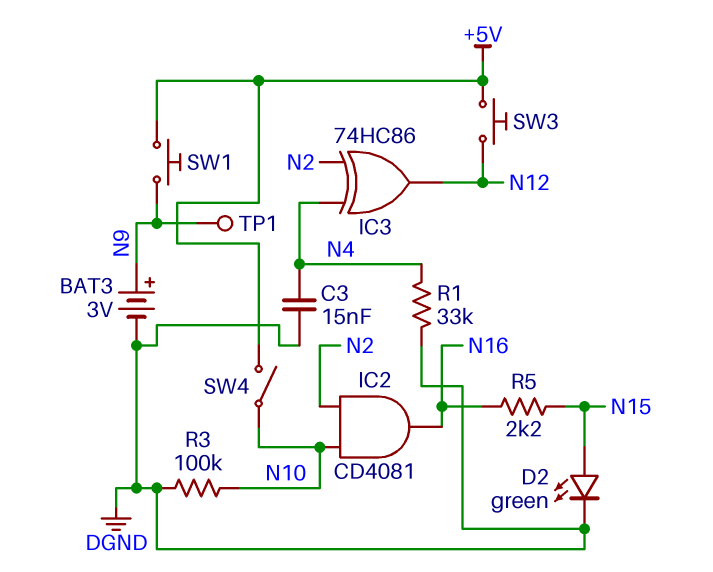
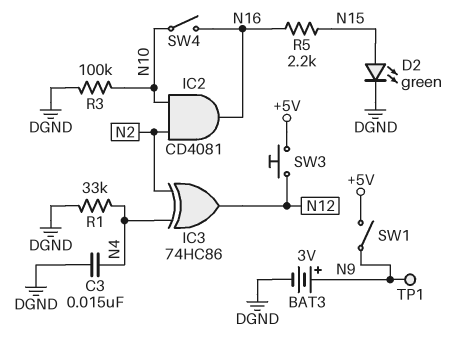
SW1: button (+5V, N9) -> switch (+5V, N9)
SW4: switch (+5V, N10) -> switch (N10, N16)

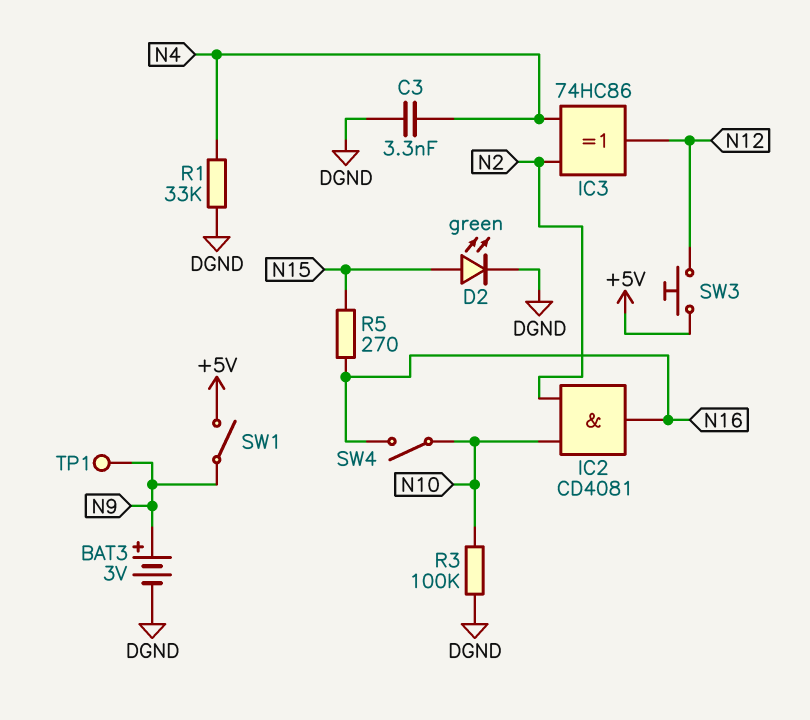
C3: 15nF (DGND, N4) -> 3.3nF (DGND, N4)
R5: 2.2k (N15, N16) -> 270 (N15, N16)

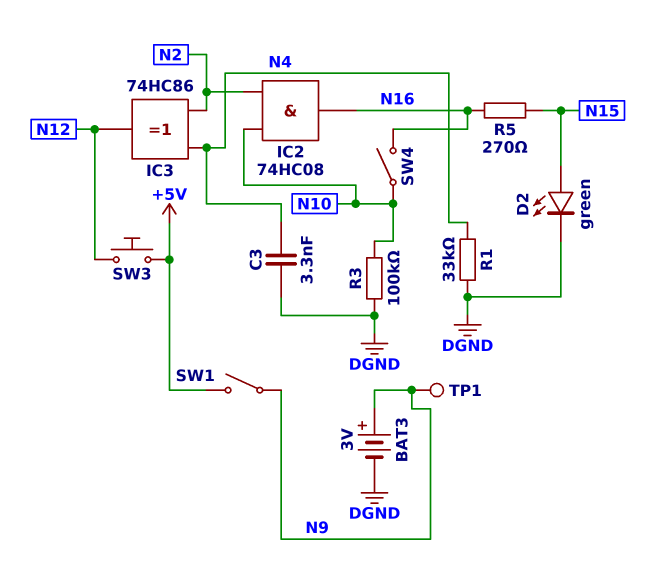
IC2: AND CD4081 (in N2, in N10, out N16) -> AND 74HC08 (in N2, in N10, out N16)

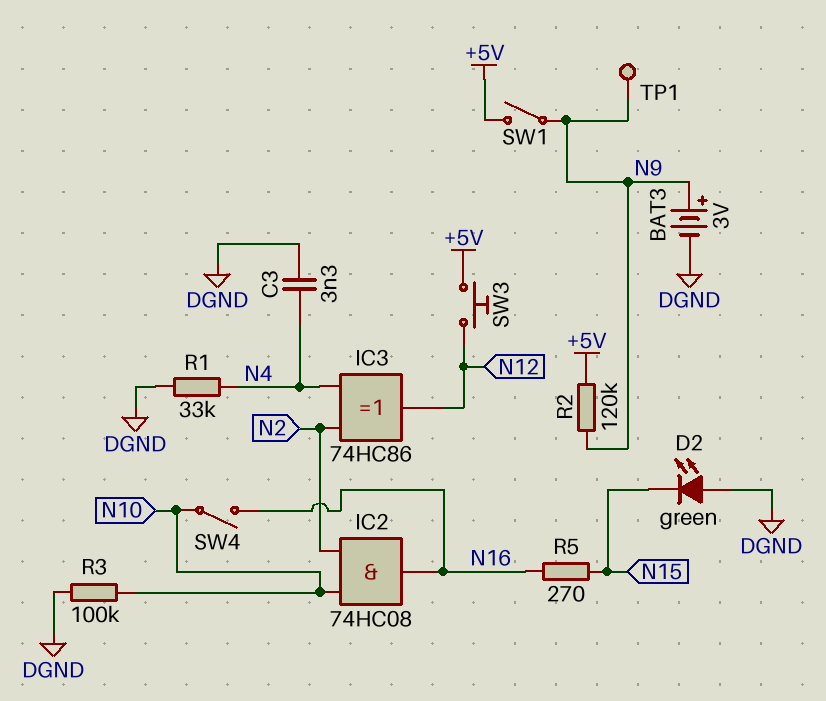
D2: LED green (A N15, K DGND) -> LED green (A DGND, K N15)
R2: none -> 120k (+5V, N9)

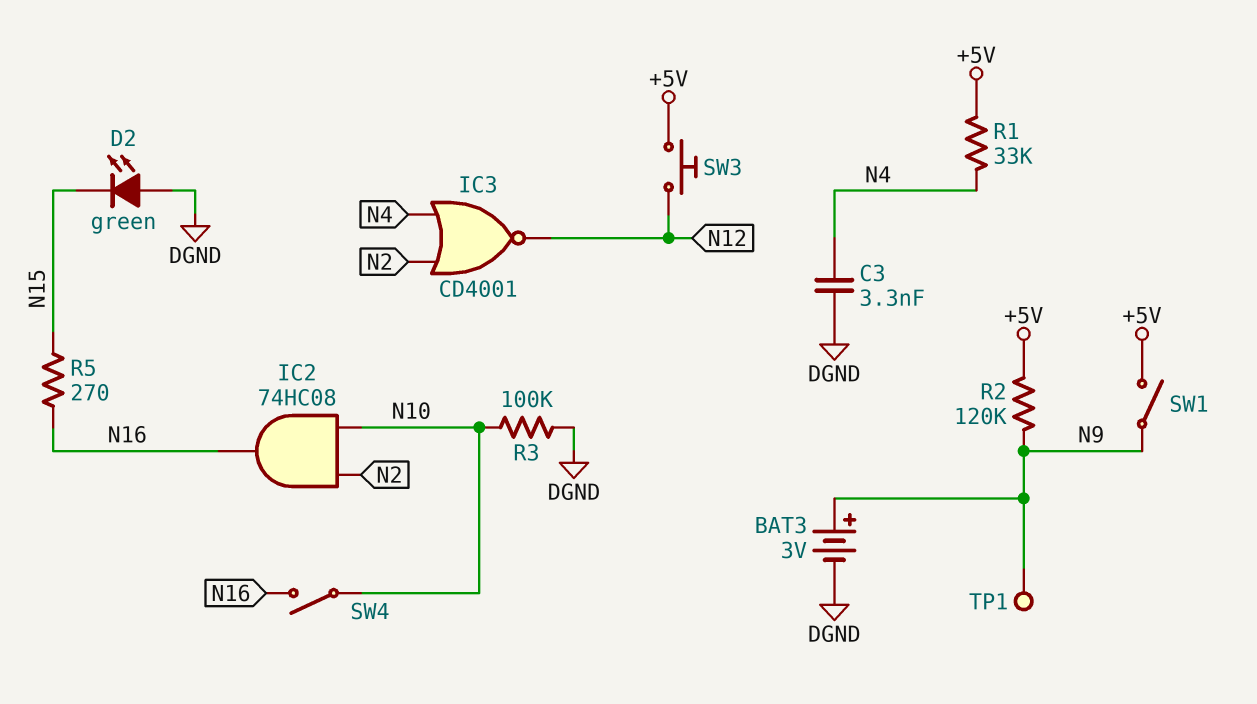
IC3: XOR 74HC86 (in N2, in N4, out N12) -> NOR CD4001 (in N2, in N4, out N12)
R1: 33k (DGND, N4) -> 33k (+5V, N4)

